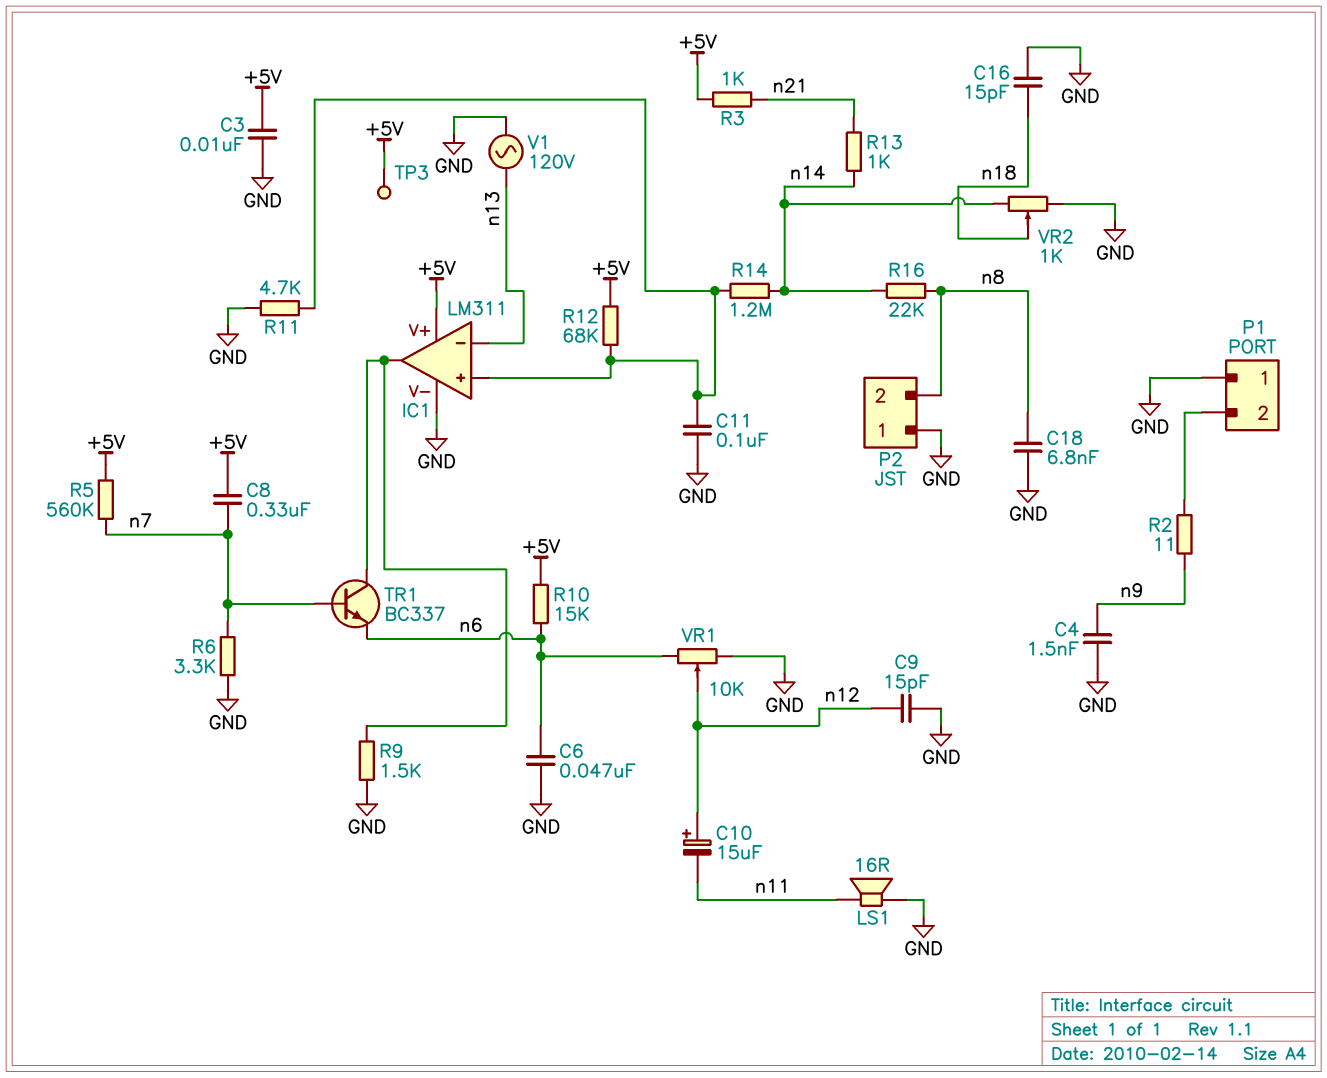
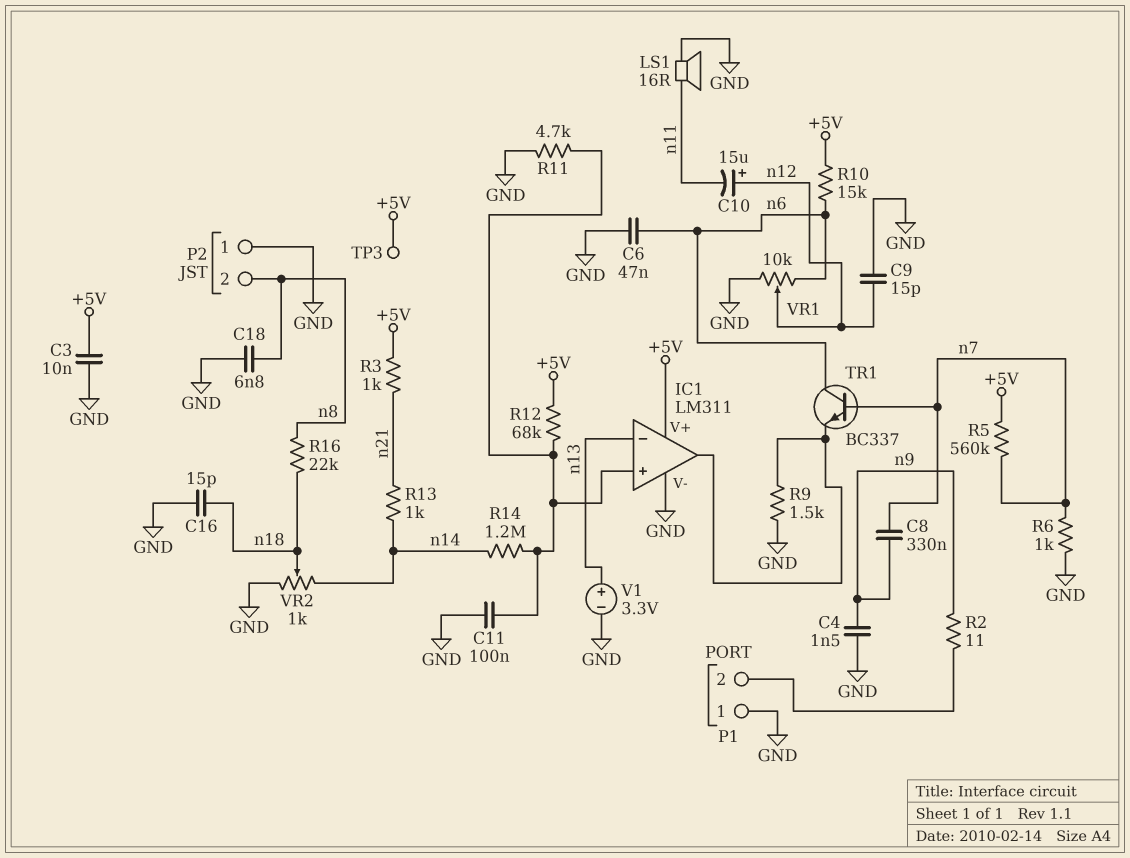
C8: 330nF (+5V, n7) -> 330nF (n7, n9)
R6: 3.3k (GND, n7) -> 1k (GND, n7)
R16: 22k (n8, n14) -> 22k (n8, n18)
TR1: NPN BC337 (B n7, C IC1/out, E n6) -> NPN BC337 (B n7, C n6, E IC1/out)
V1: AC 120V (GND, n13) -> 3.3V (plus n13, minus GND)

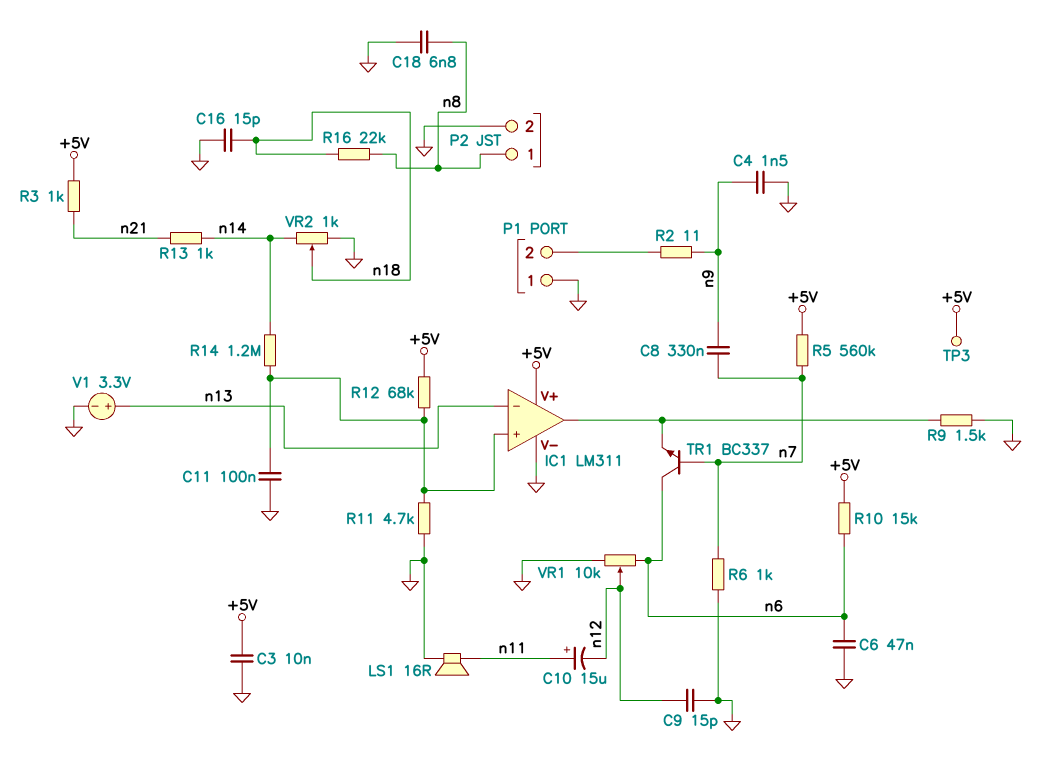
C10: 15uF (plus n12, minus n11) -> 15uF (plus n11, minus n12)
P2 pin 1: GND -> n8
P2 pin 2: n8 -> GND

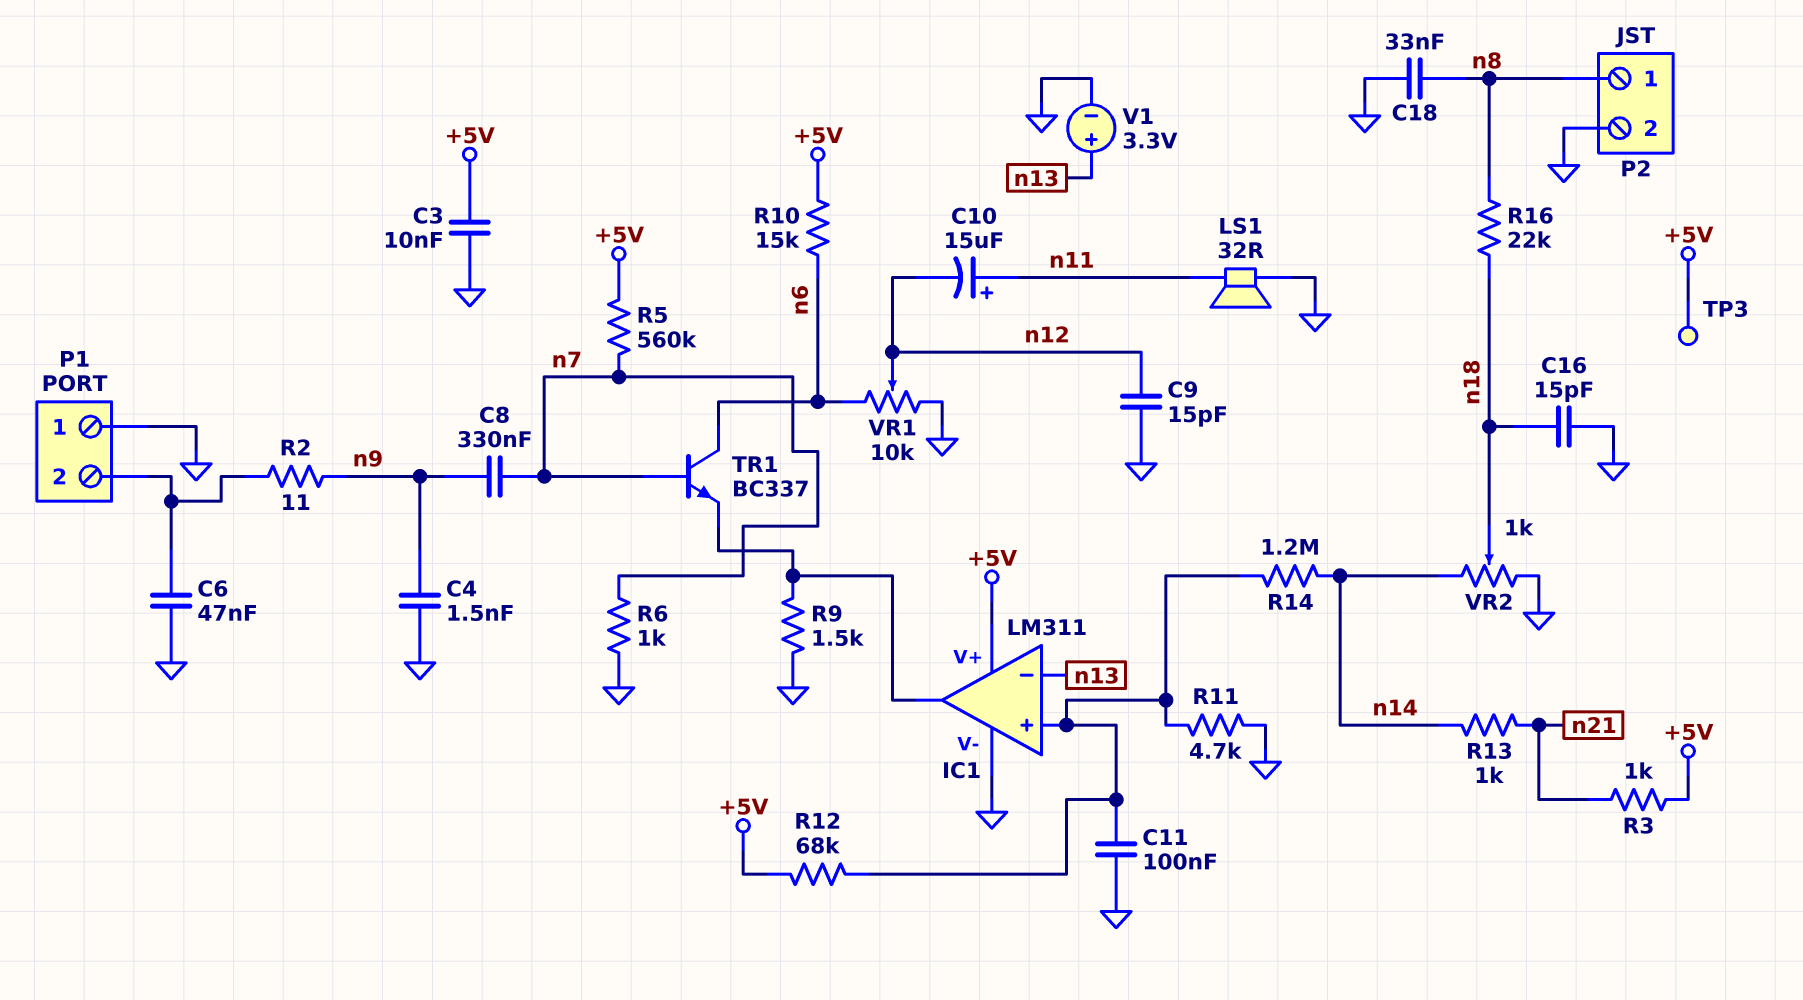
C6: 47nF (GND, n6) -> 47nF (GND, P1/2)
C18: 6.8nF (GND, n8) -> 33nF (GND, n8)
LS1: speaker 16R (GND, n11) -> speaker 32R (GND, n11)

